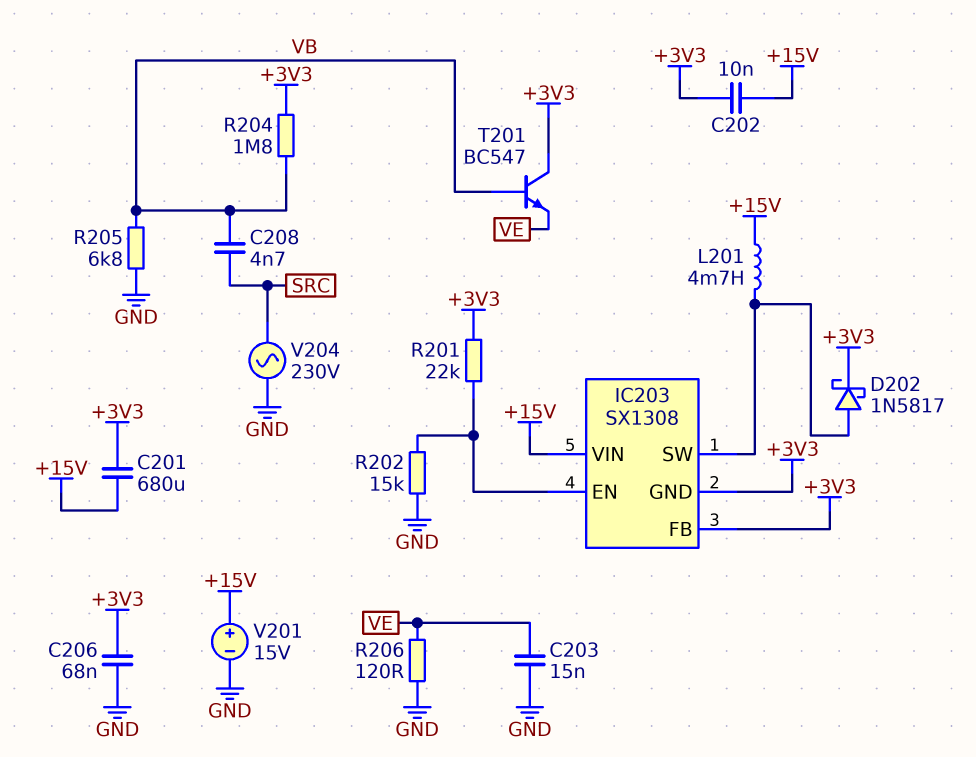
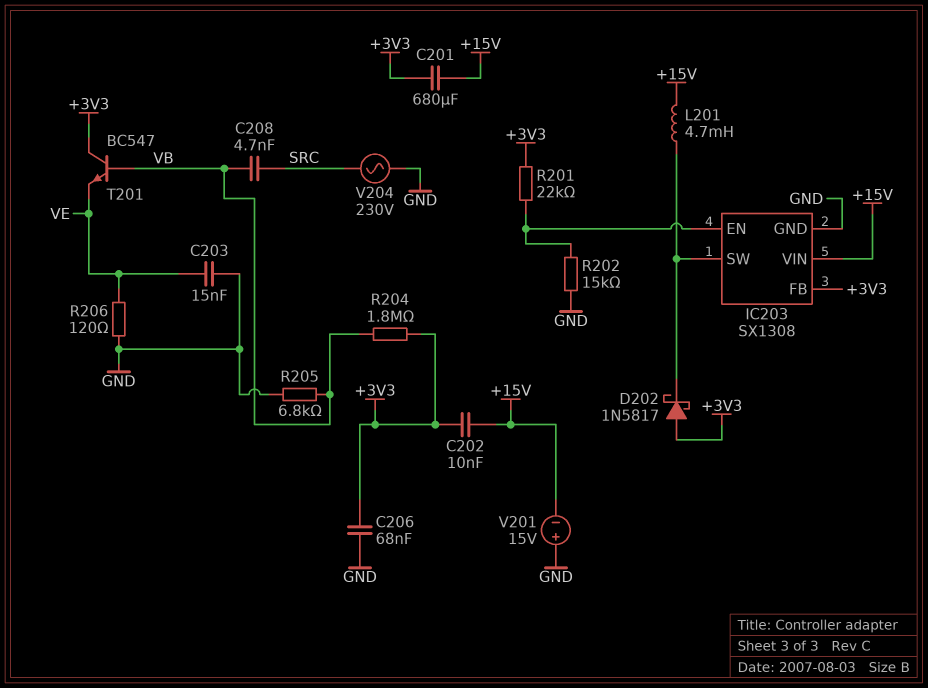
D202: schottky 1N5817 (A IC203/SW, K +3V3) -> schottky 1N5817 (A +3V3, K IC203/SW)
IC203 pin GND: +3V3 -> GND
V201: 15V (plus +15V, minus GND) -> 15V (plus GND, minus +15V)

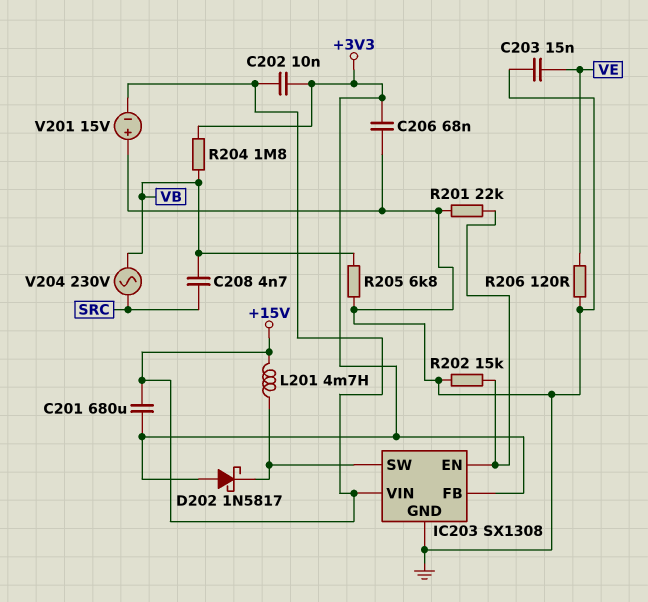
R201: 22k (+3V3, IC203/EN) -> 22k (GND, IC203/EN)
T201: NPN BC547 (B VB, C +3V3, E VE) -> none
V204: AC 230V (GND, SRC) -> AC 230V (SRC, VB)

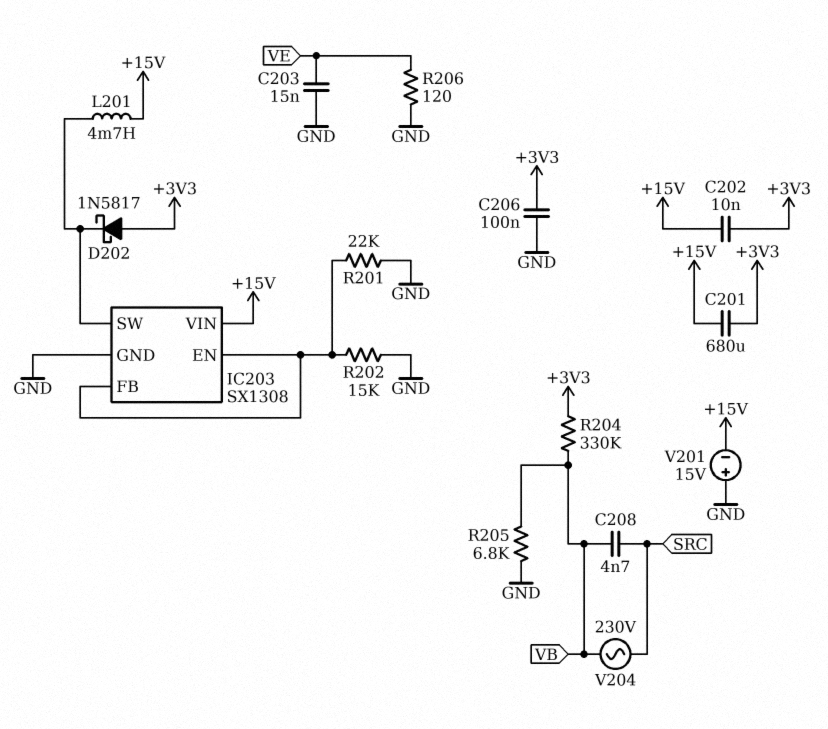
C206: 68nF (+3V3, GND) -> 100nF (+3V3, GND)
IC203 pin FB: +3V3 -> IC203/EN
R204: 1.8M (+3V3, VB) -> 330k (+3V3, VB)

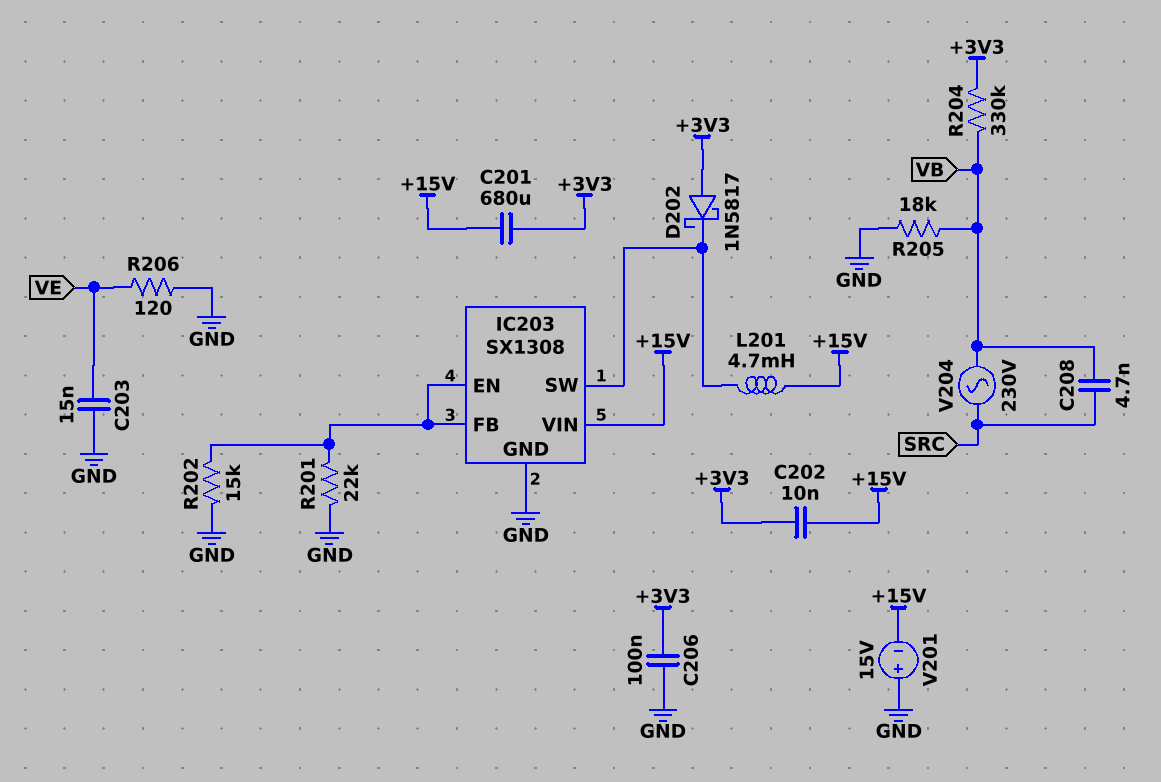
R205: 6.8k (GND, VB) -> 18k (GND, VB)

